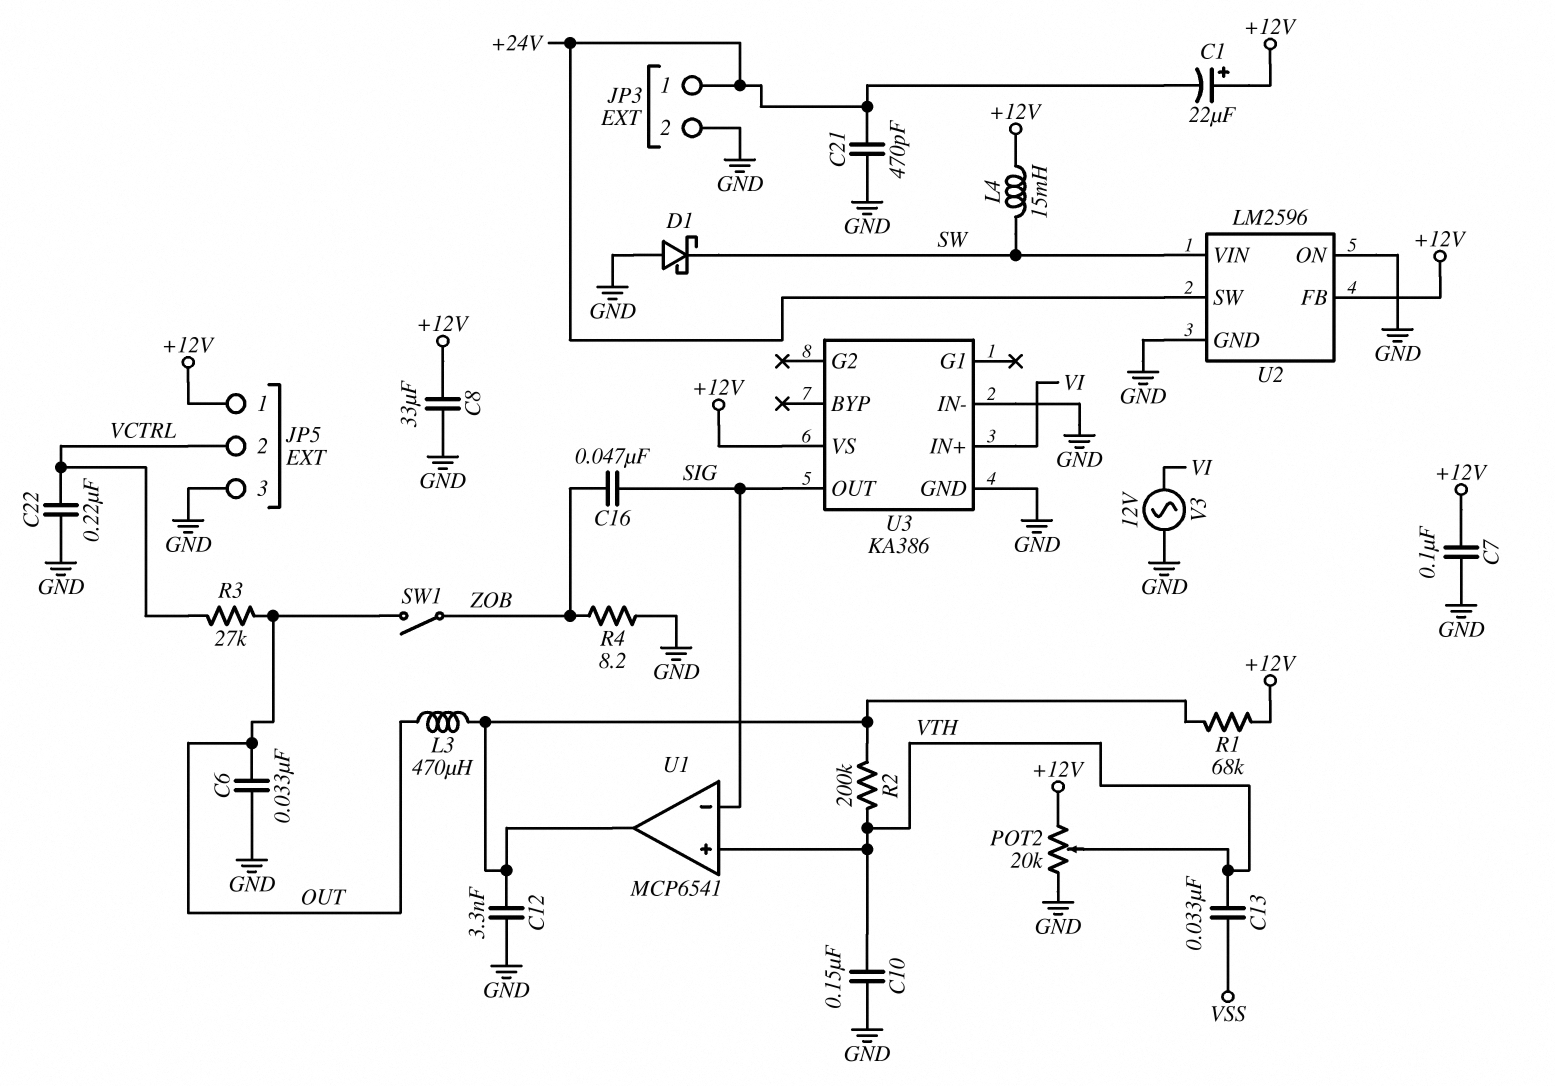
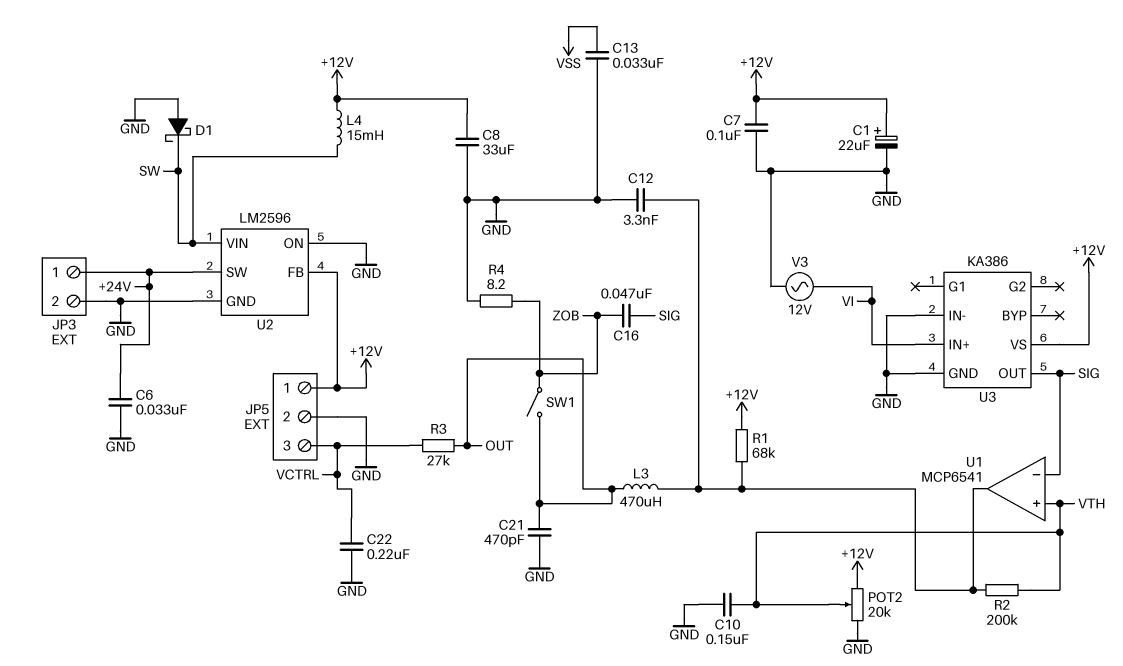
C1: 22uF (plus +12V, minus +24V) -> 22uF (plus +12V, minus GND)
C6: 33nF (GND, OUT) -> 33nF (+24V, GND)
C13: 33nF (VSS, VTH) -> 33nF (GND, VSS)
C21: 470pF (+24V, GND) -> 470pF (GND, OUT)
JP5 pin 2: VCTRL -> GND
JP5 pin 3: GND -> VCTRL

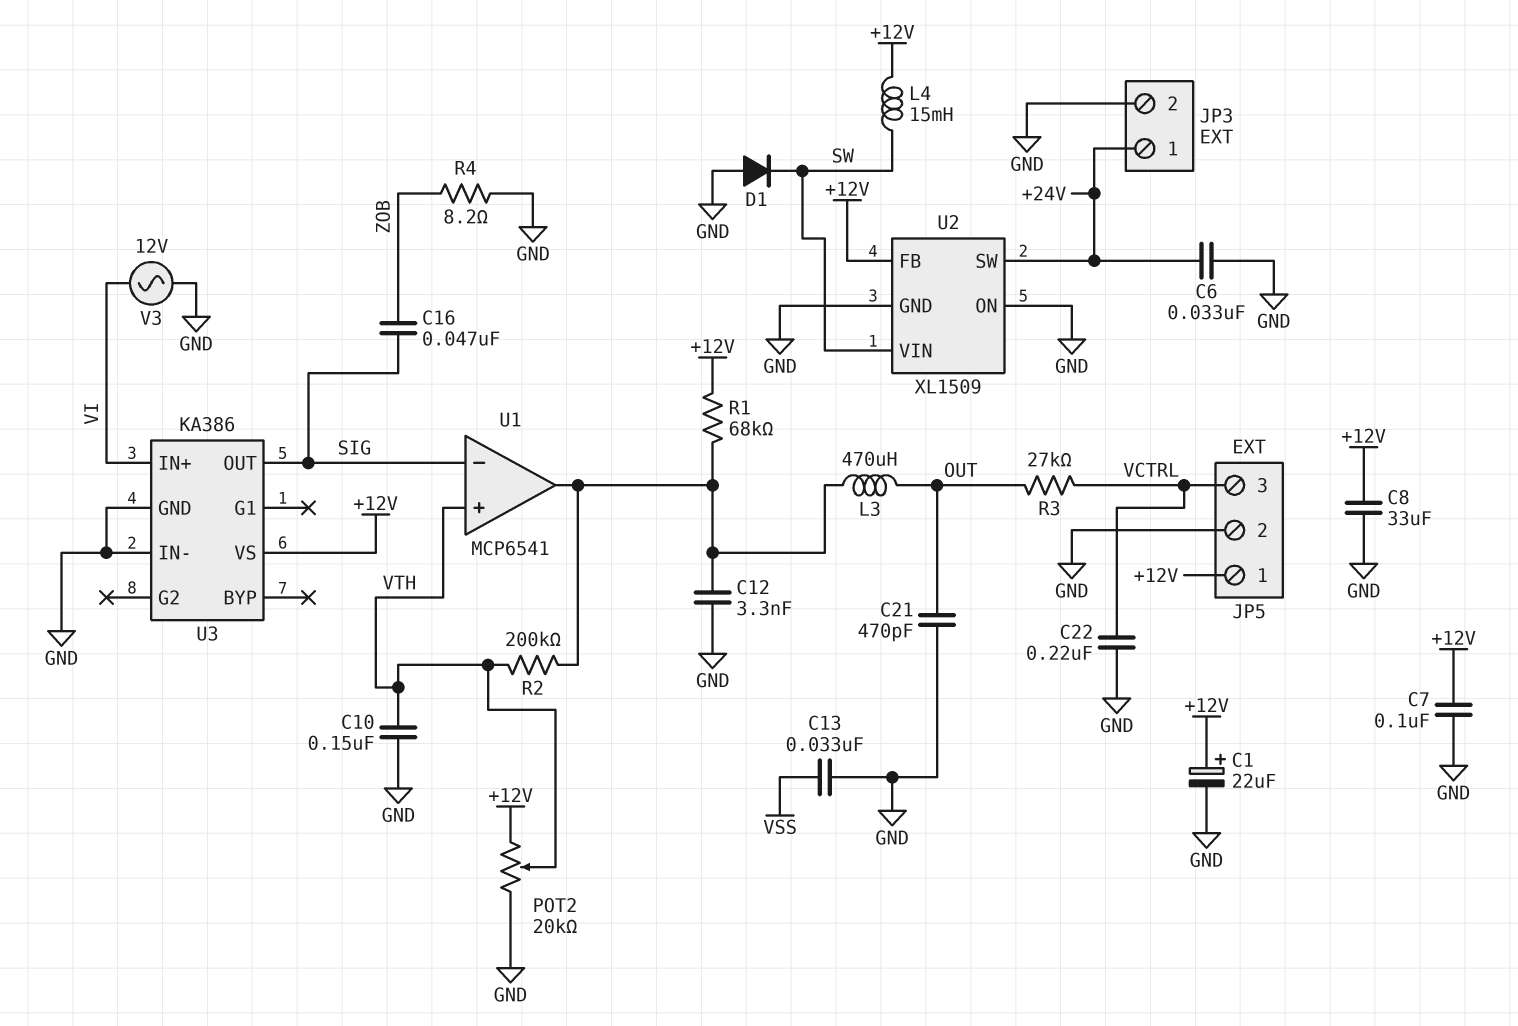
D1: schottky (A GND, K SW) -> diode (A GND, K SW)
SW1: switch (OUT, ZOB) -> none
U2: LM2596 -> XL1509

